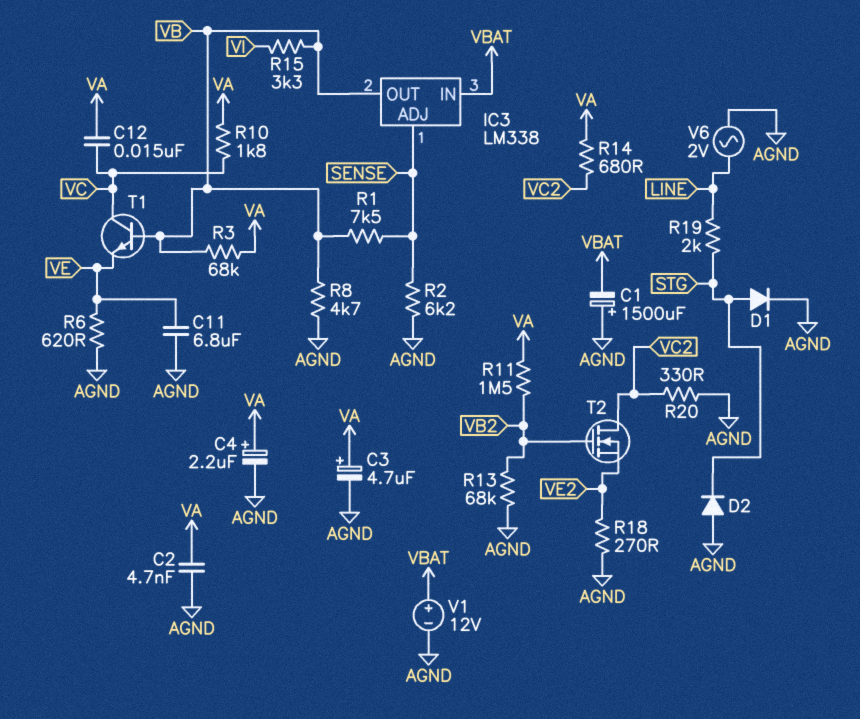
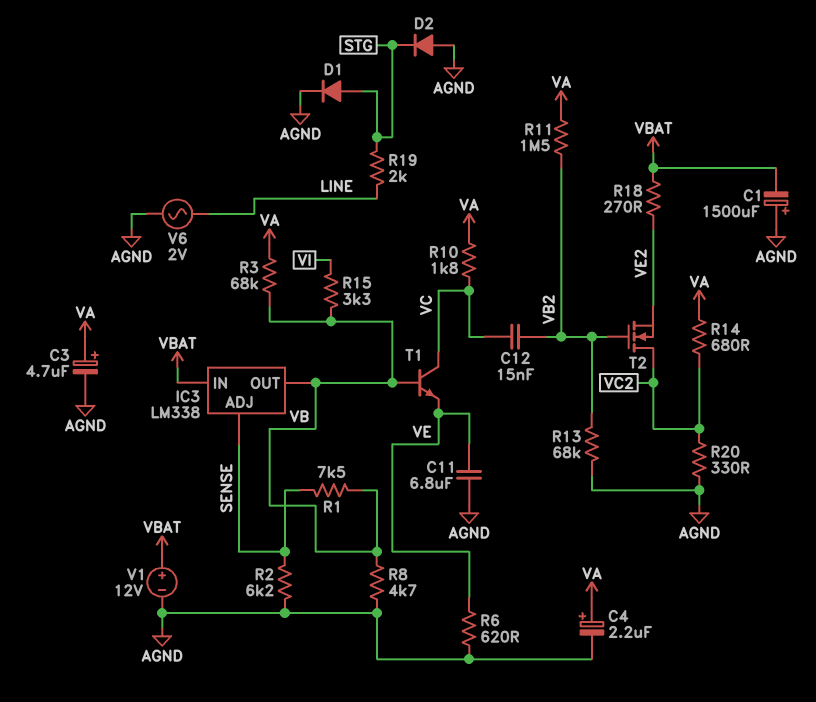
C2: 4.7nF (AGND, VA) -> none
C12: 15nF (VA, VC) -> 15nF (VB2, VC)
R18: 270 (AGND, VE2) -> 270 (VBAT, VE2)

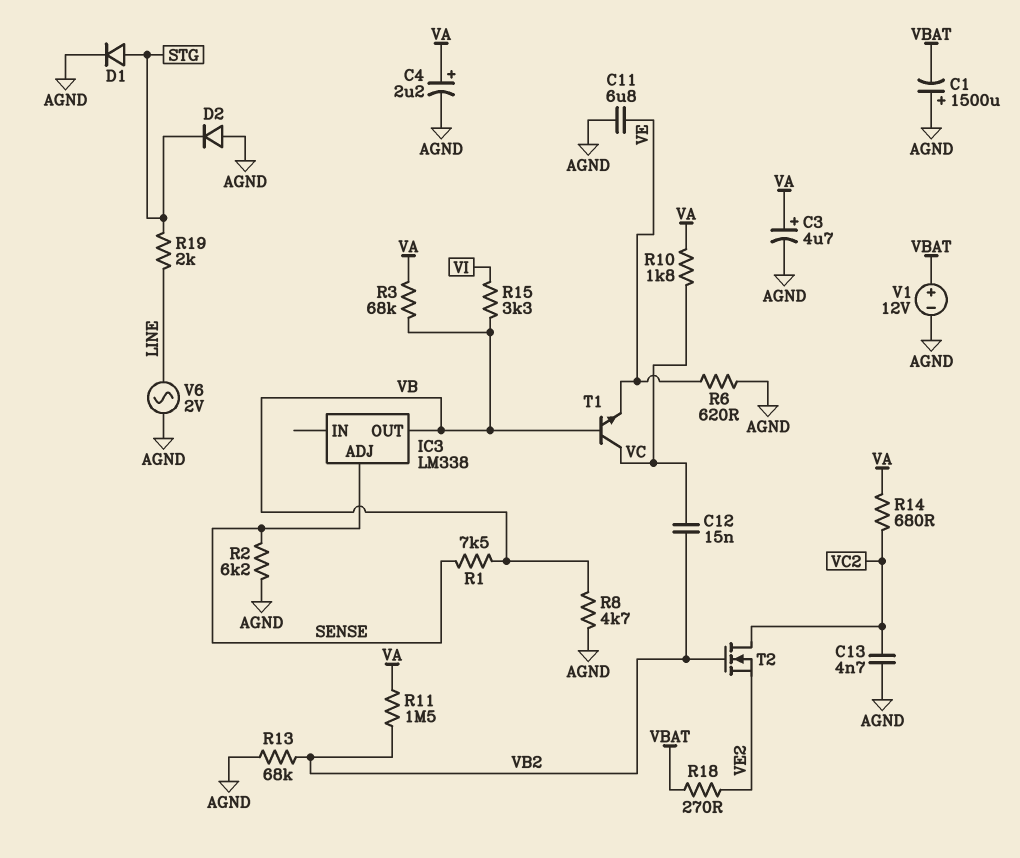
C13: none -> 4.7nF (AGND, VC2)
IC3 pin IN: VBAT -> none
R20: 330 (AGND, VC2) -> none

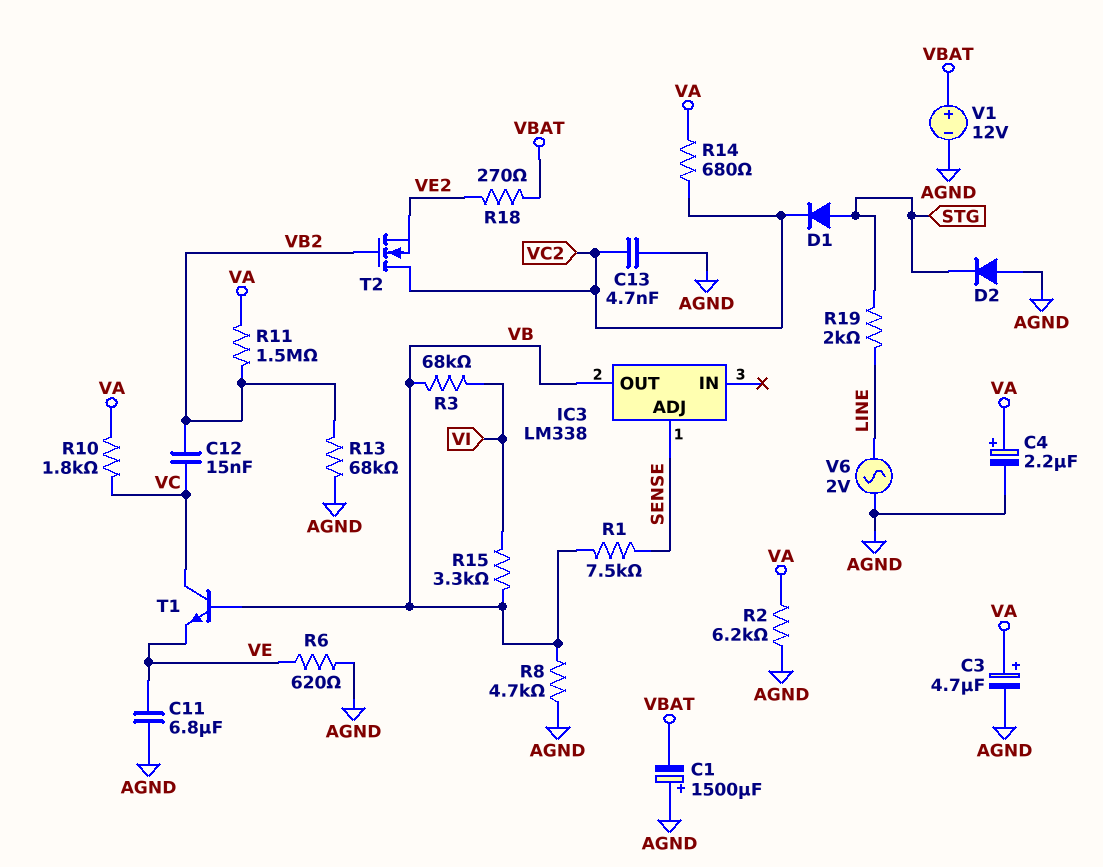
D1: diode (A STG, K AGND) -> diode (A STG, K VC2)
R2: 6.2k (AGND, SENSE) -> 6.2k (AGND, VA)
R3: 68k (VA, VB) -> 68k (VB, VI)

